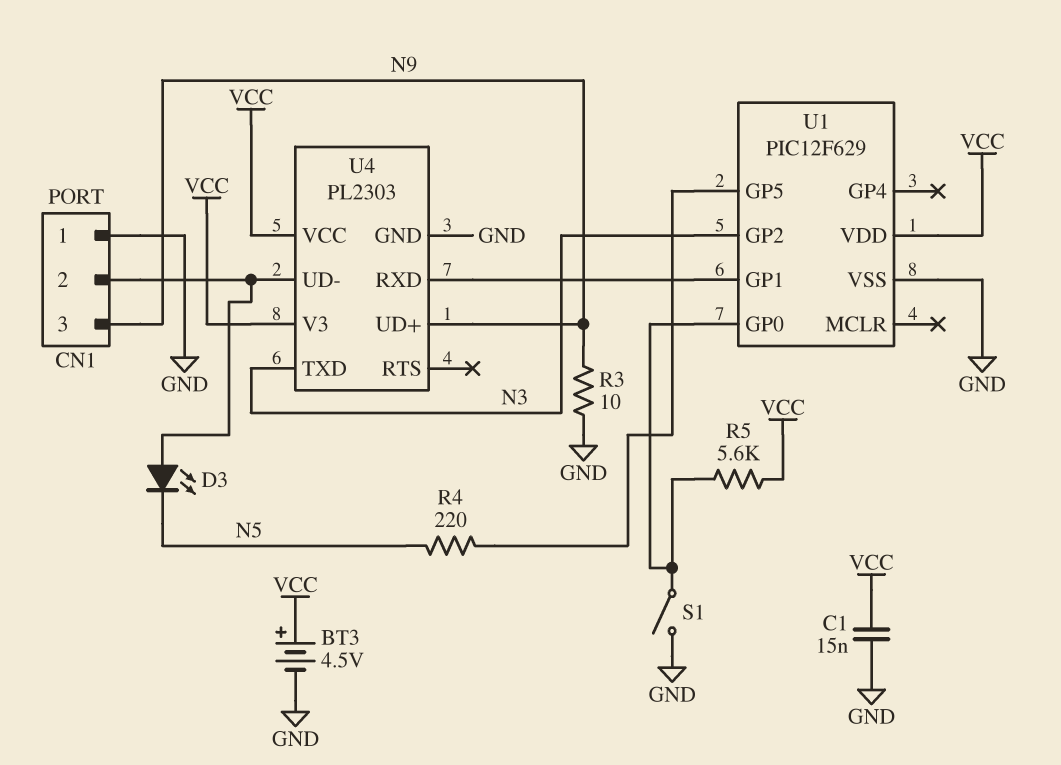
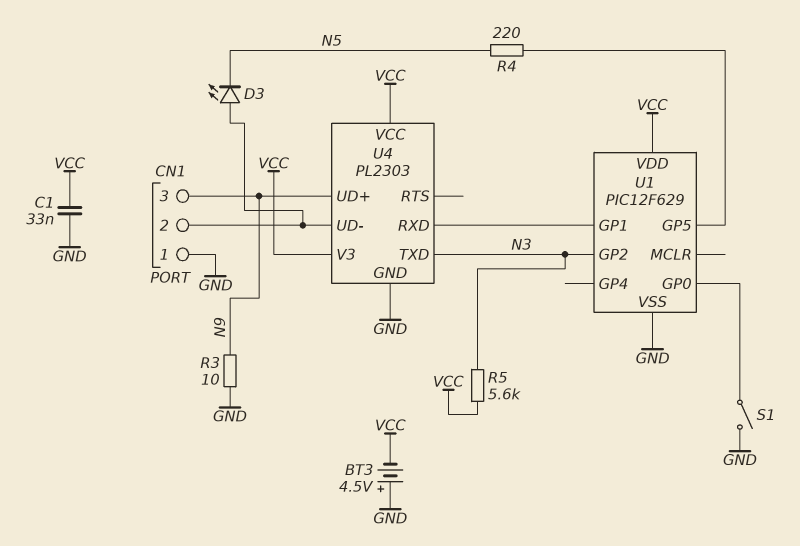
BT3: 4.5V (plus VCC, minus GND) -> 4.5V (plus GND, minus VCC)
C1: 15nF (GND, VCC) -> 33nF (GND, VCC)
R5: 5.6k (U1/GP0, VCC) -> 5.6k (N3, VCC)

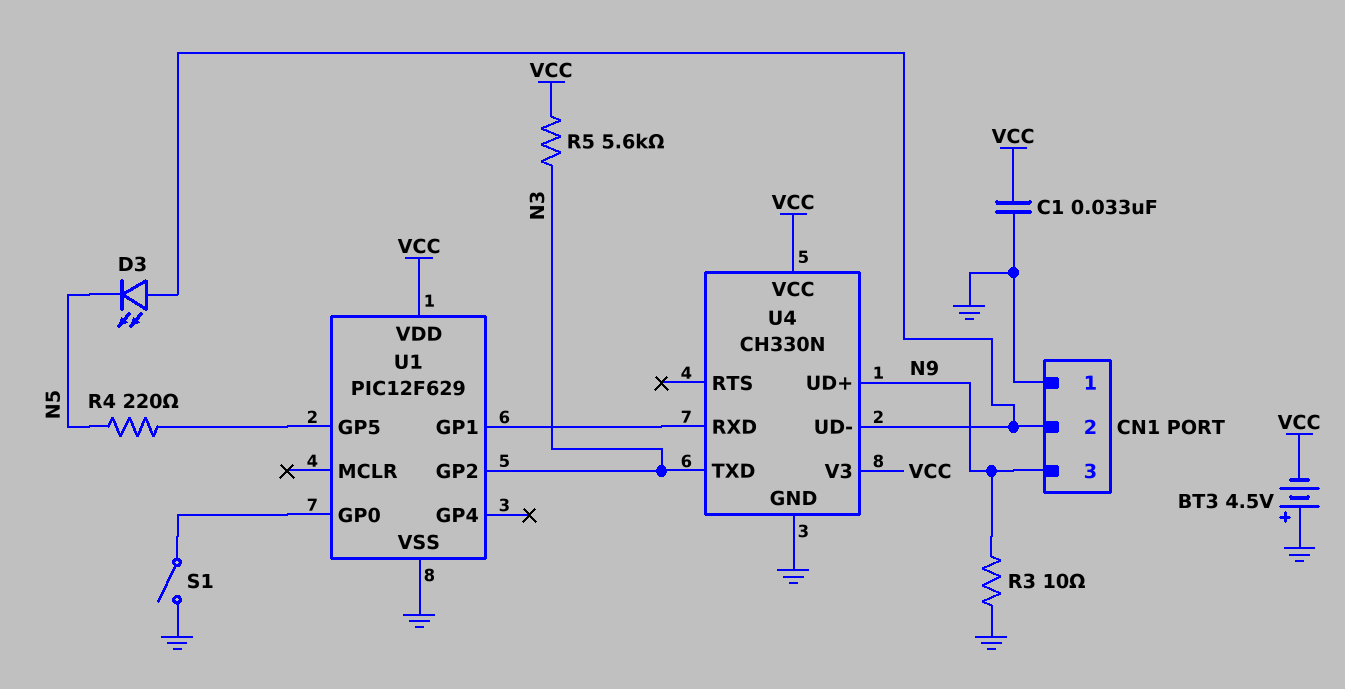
U4: PL2303 -> CH330N

